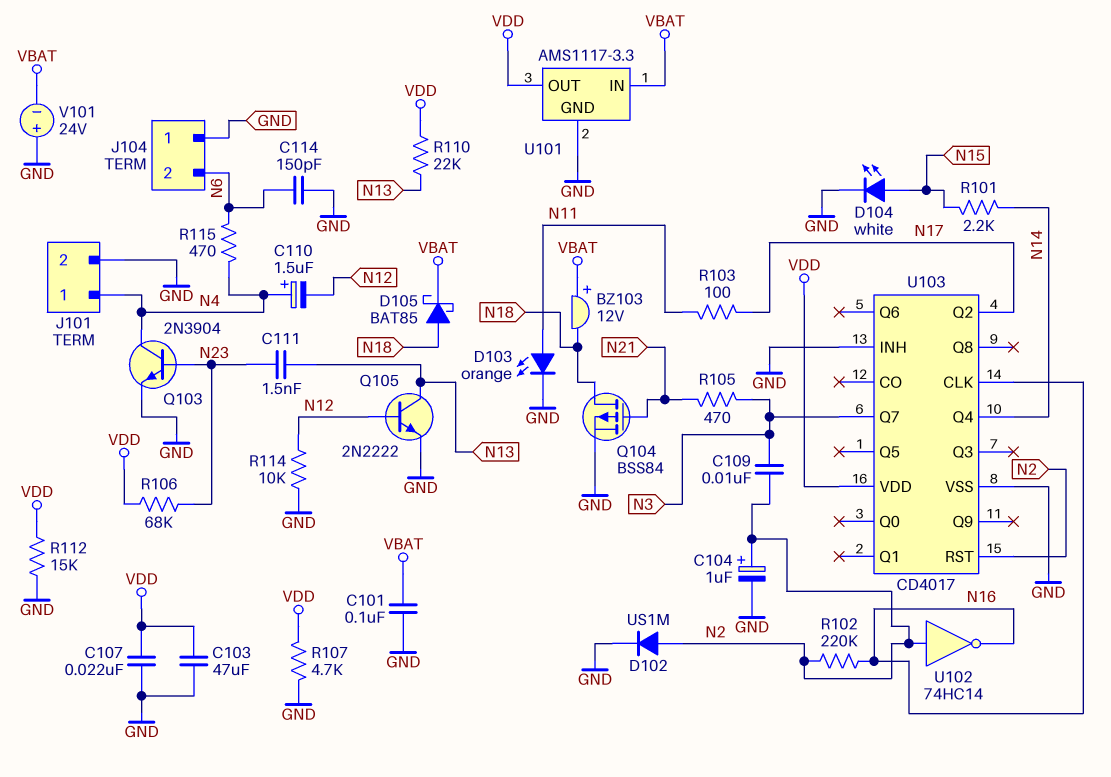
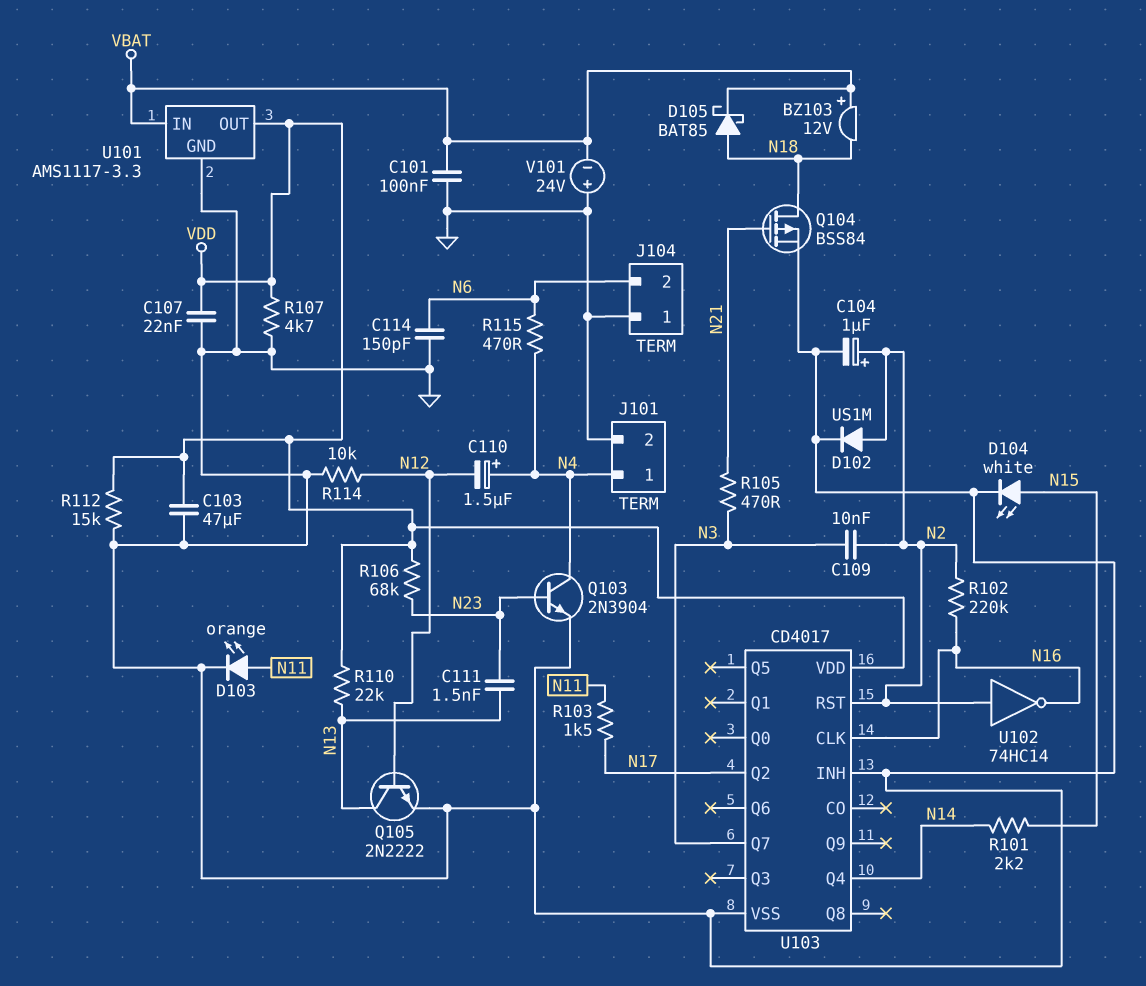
R103: 100 (N11, N17) -> 1.5k (N11, N17)

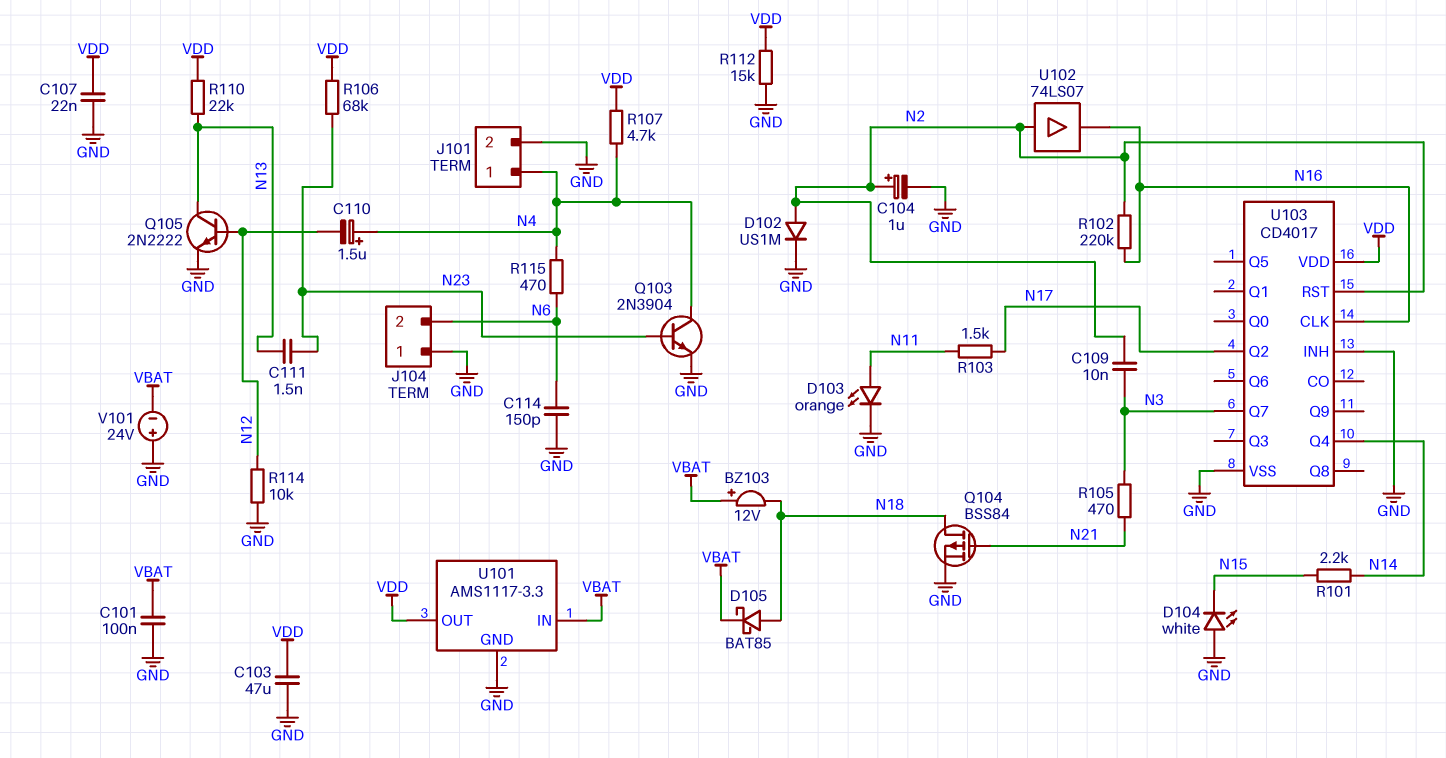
D104: LED white (A N15, K GND) -> LED white (A GND, K N15)
R107: 4.7k (GND, VDD) -> 4.7k (N4, VDD)
U102: NOT 74HC14 (in N2, out N16) -> buffer 74LS07 (in N2, out N16)

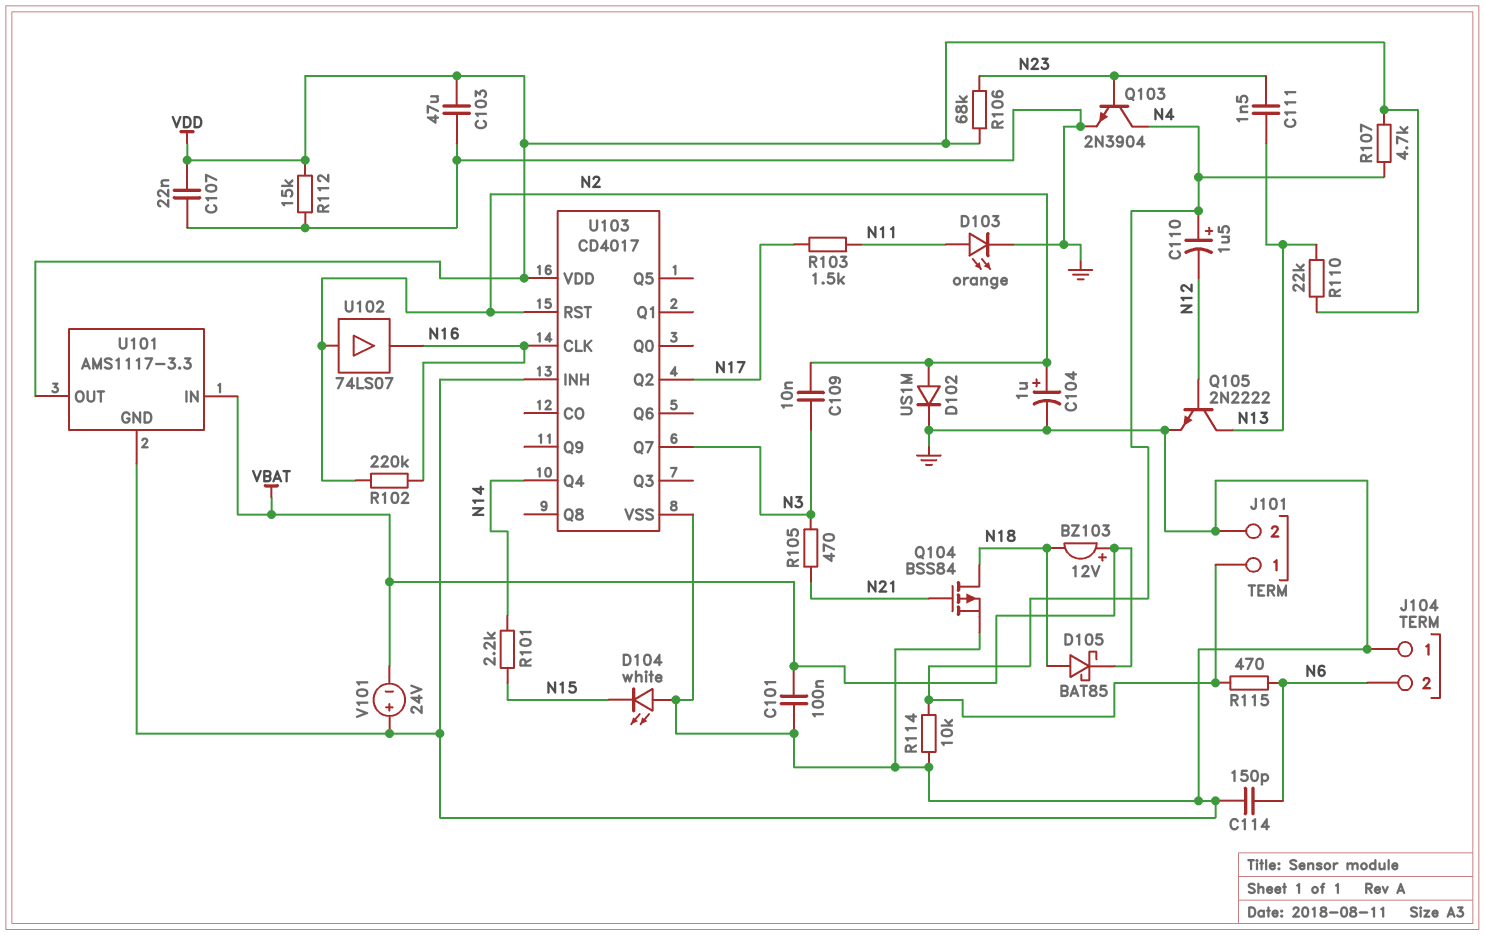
R114: 10k (GND, N12) -> 10k (GND, N4)

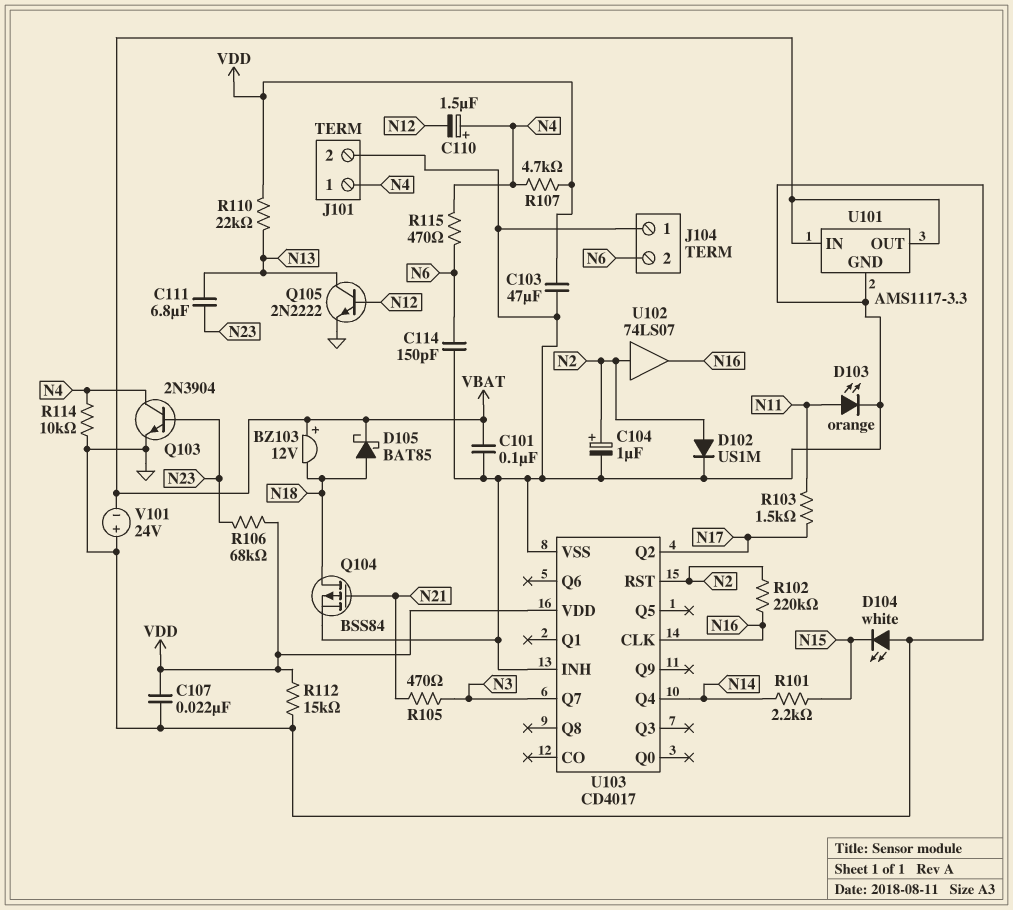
C109: 10nF (N2, N3) -> none
C111: 1.5nF (N13, N23) -> 6.8uF (N13, N23)
U101 pin OUT: VDD -> VBAT

